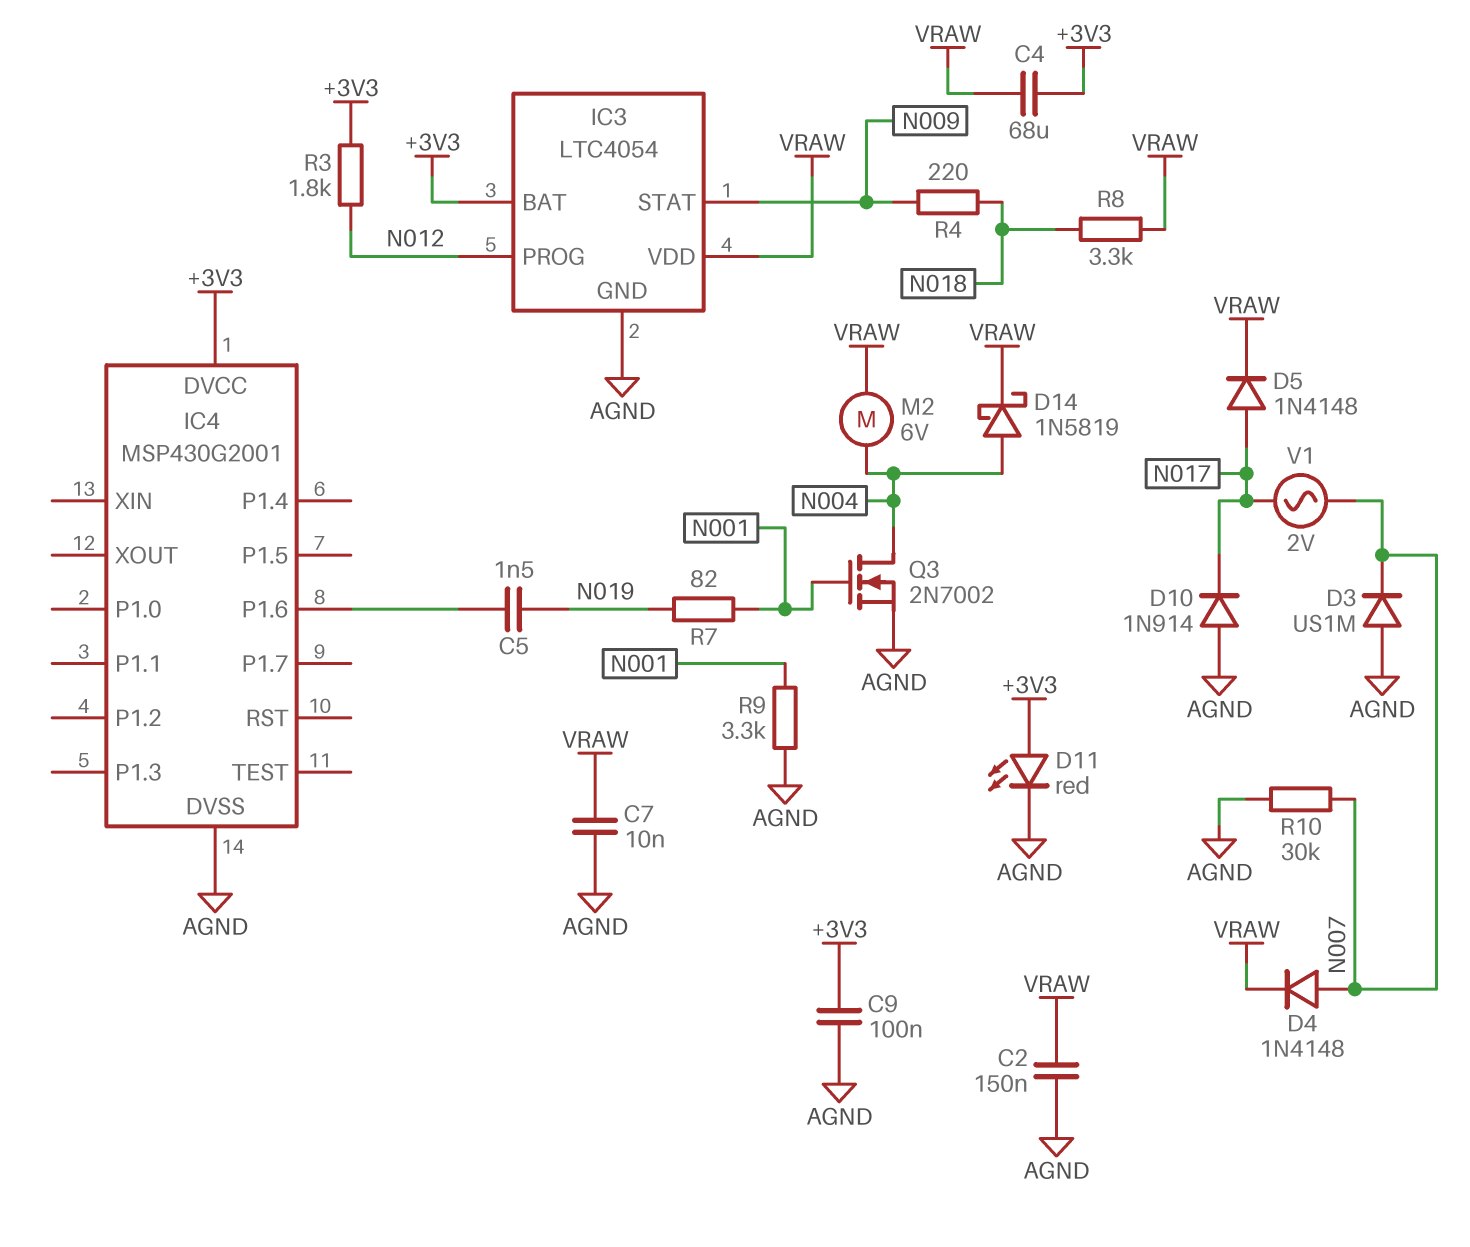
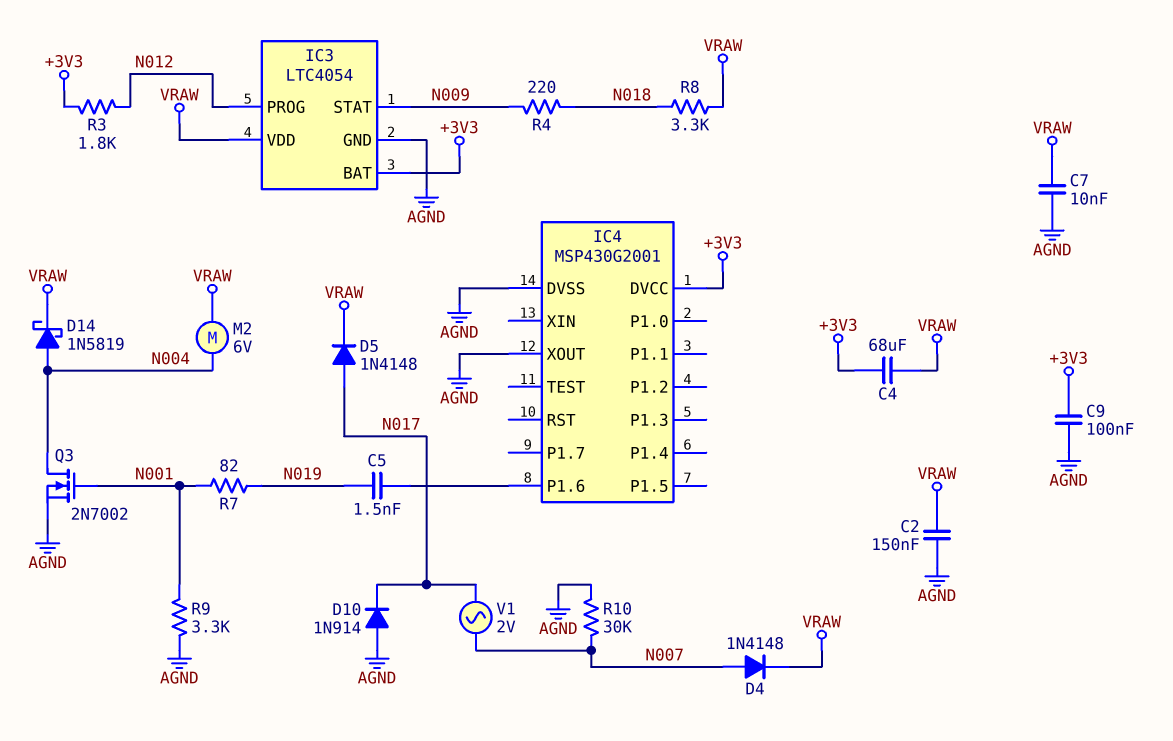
D3: diode US1M (A AGND, K N007) -> none
D11: LED red (A +3V3, K AGND) -> none
IC4 pin XOUT: none -> AGND

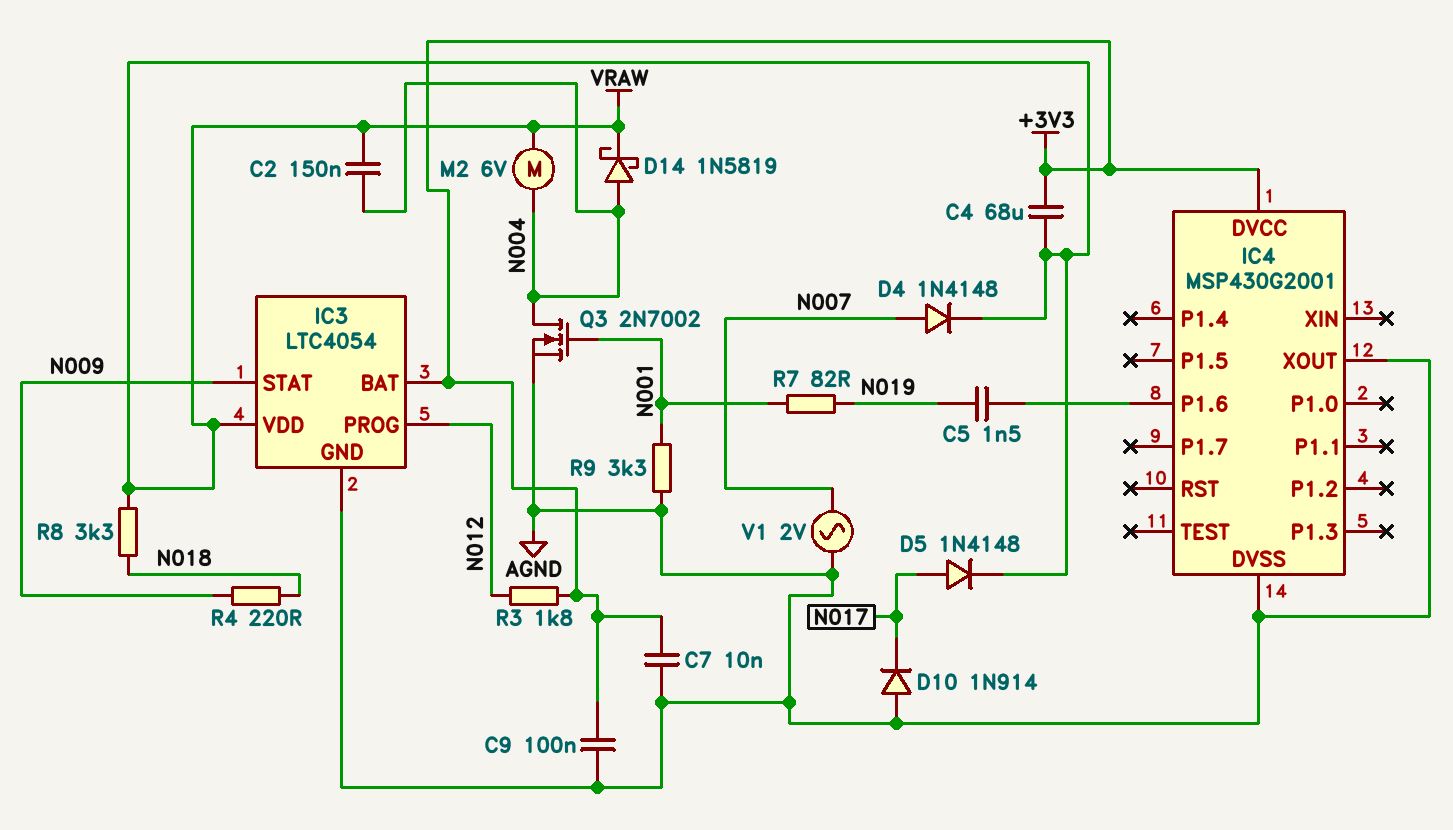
C2: 150nF (AGND, VRAW) -> 150nF (N004, VRAW)
C7: 10nF (AGND, VRAW) -> 10nF (+3V3, AGND)
R10: 30k (AGND, N007) -> none
V1: AC 2V (N007, N017) -> AC 2V (AGND, N007)

